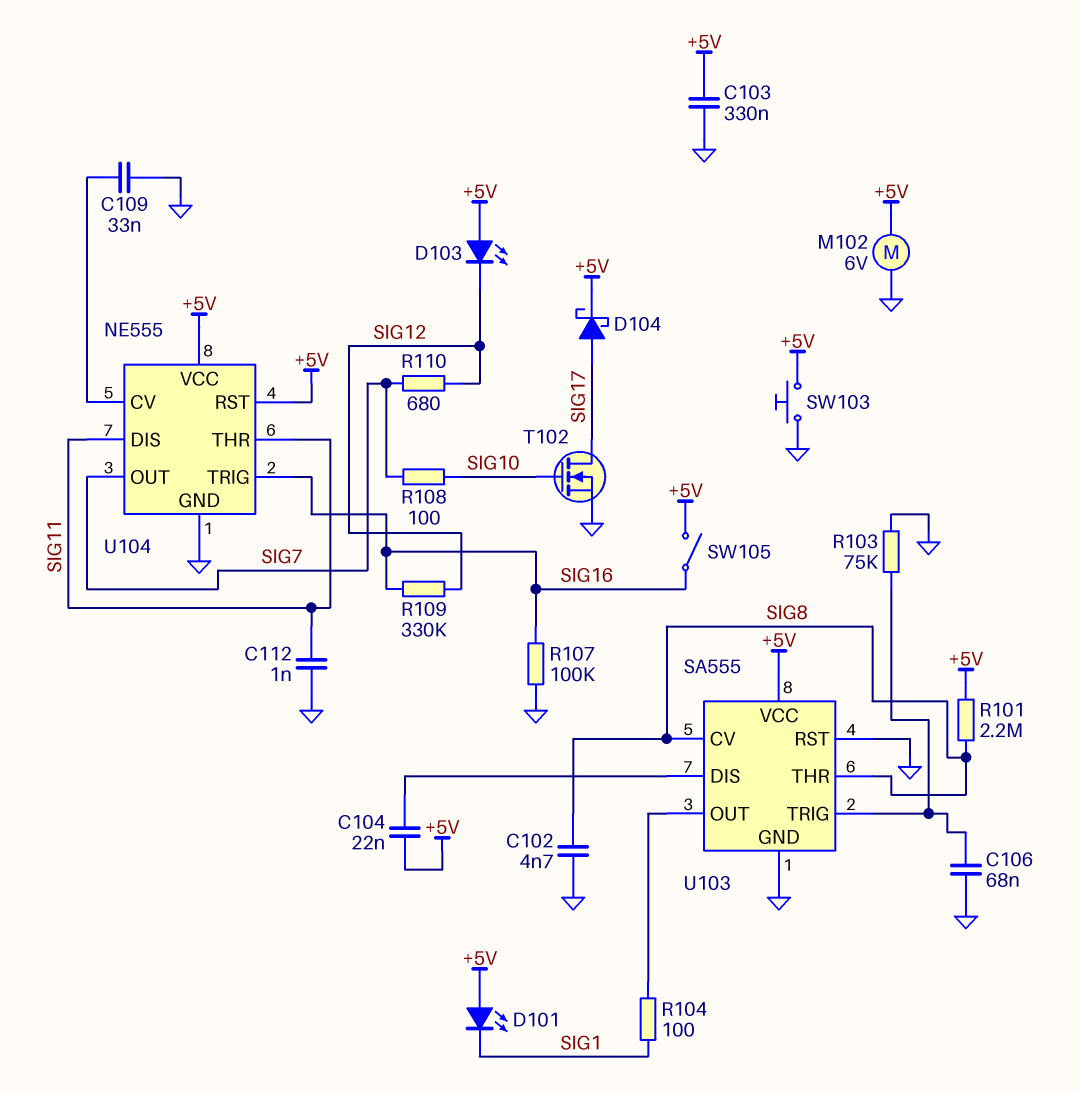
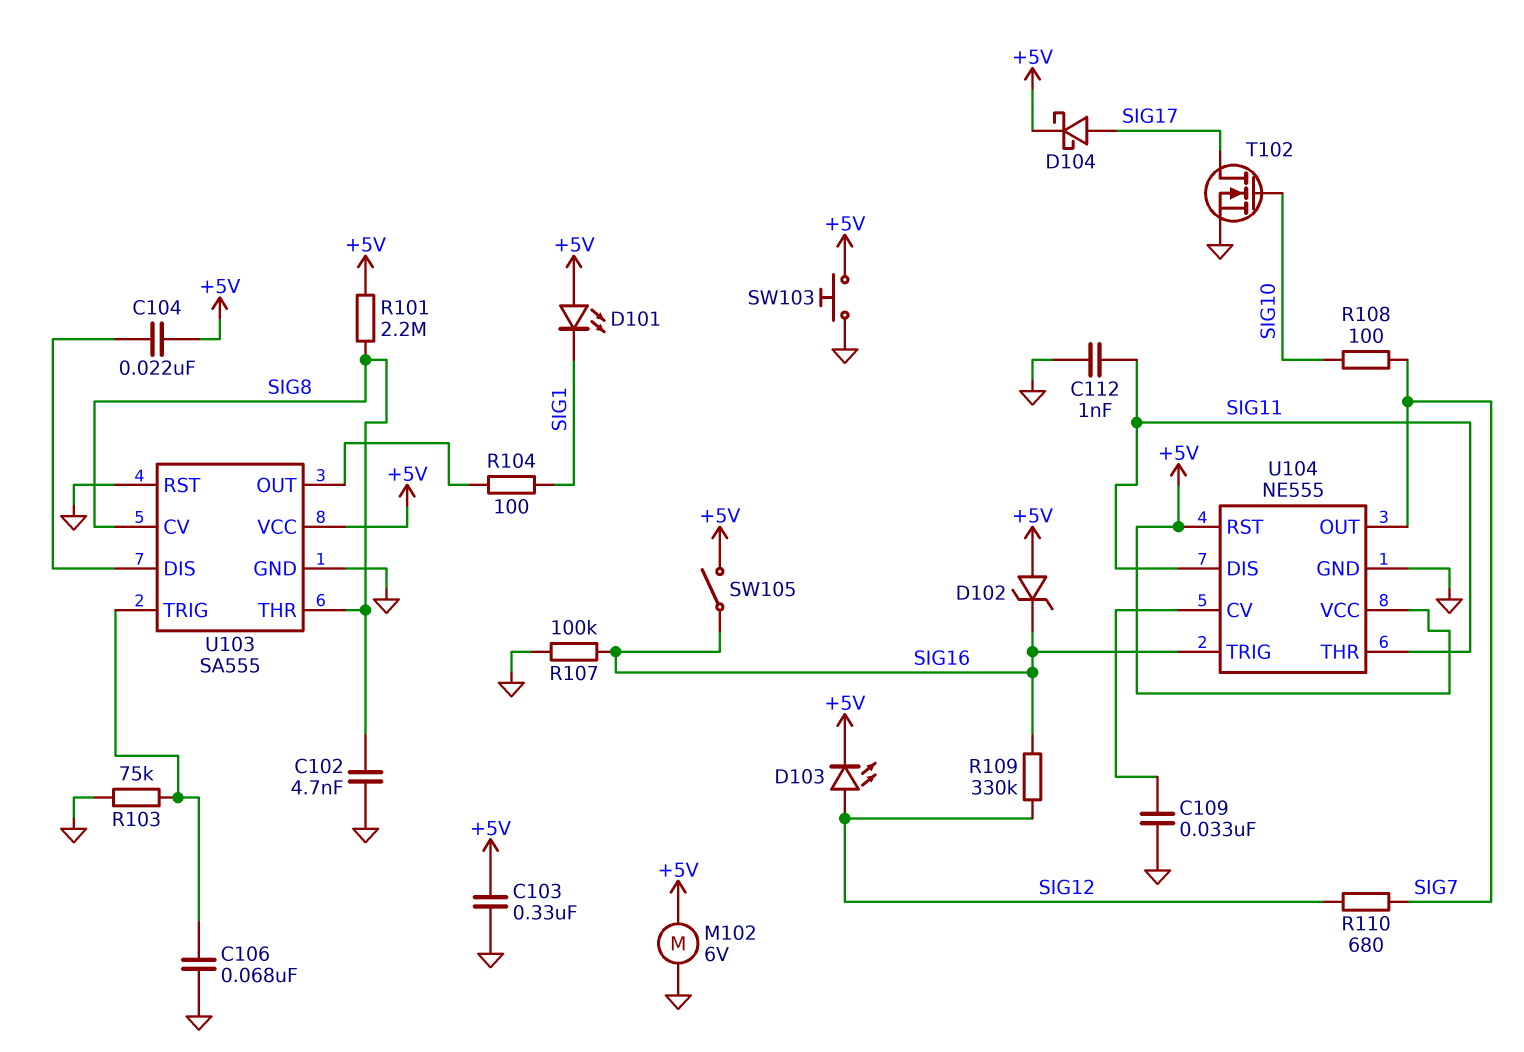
D102: none -> zener (A +5V, K SIG16)
D103: LED (A +5V, K SIG12) -> LED (A SIG12, K +5V)

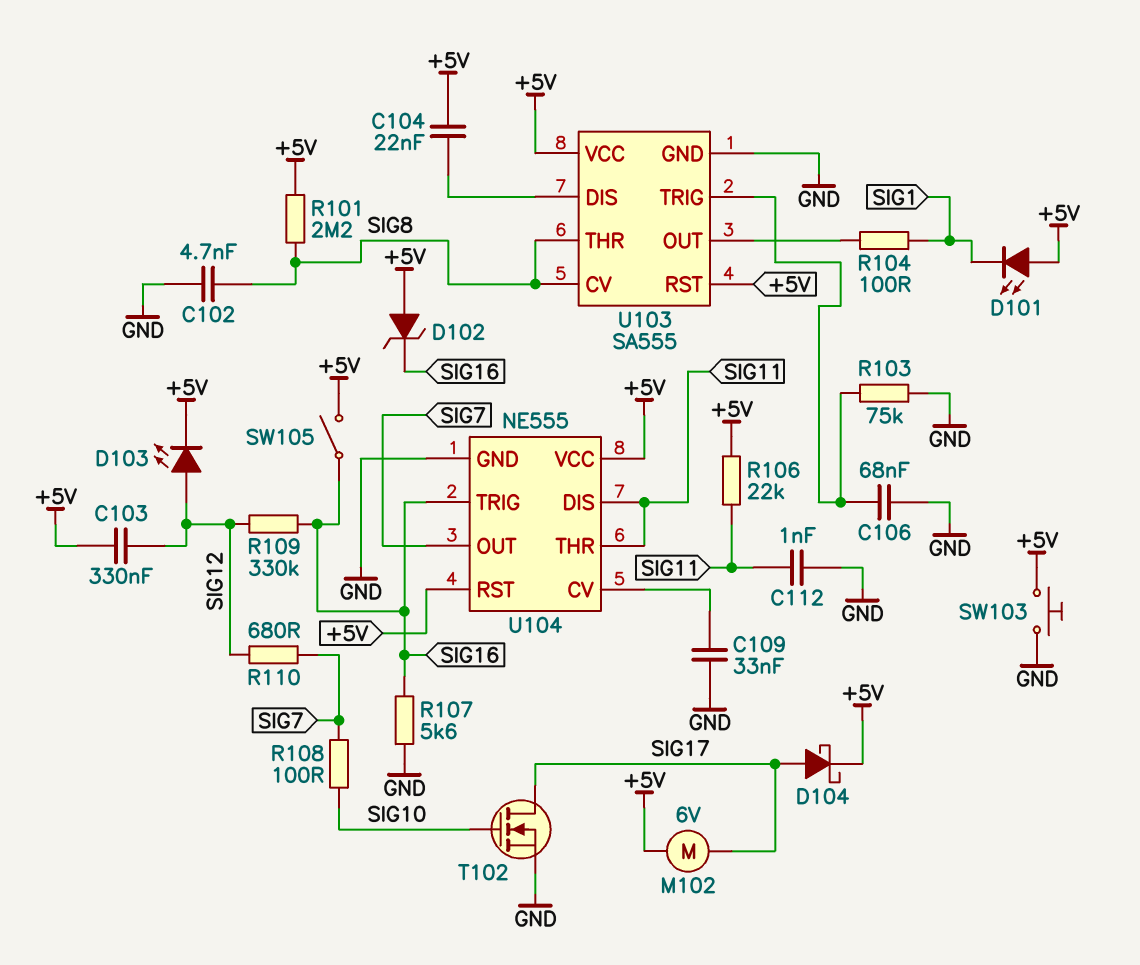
C103: 330nF (+5V, GND) -> 330nF (+5V, SIG12)
M102: motor 6V (+5V, GND) -> motor 6V (+5V, SIG17)
R106: none -> 22k (+5V, SIG11)
R107: 100k (GND, SIG16) -> 5.6k (GND, SIG16)
U103 pin RST: GND -> +5V

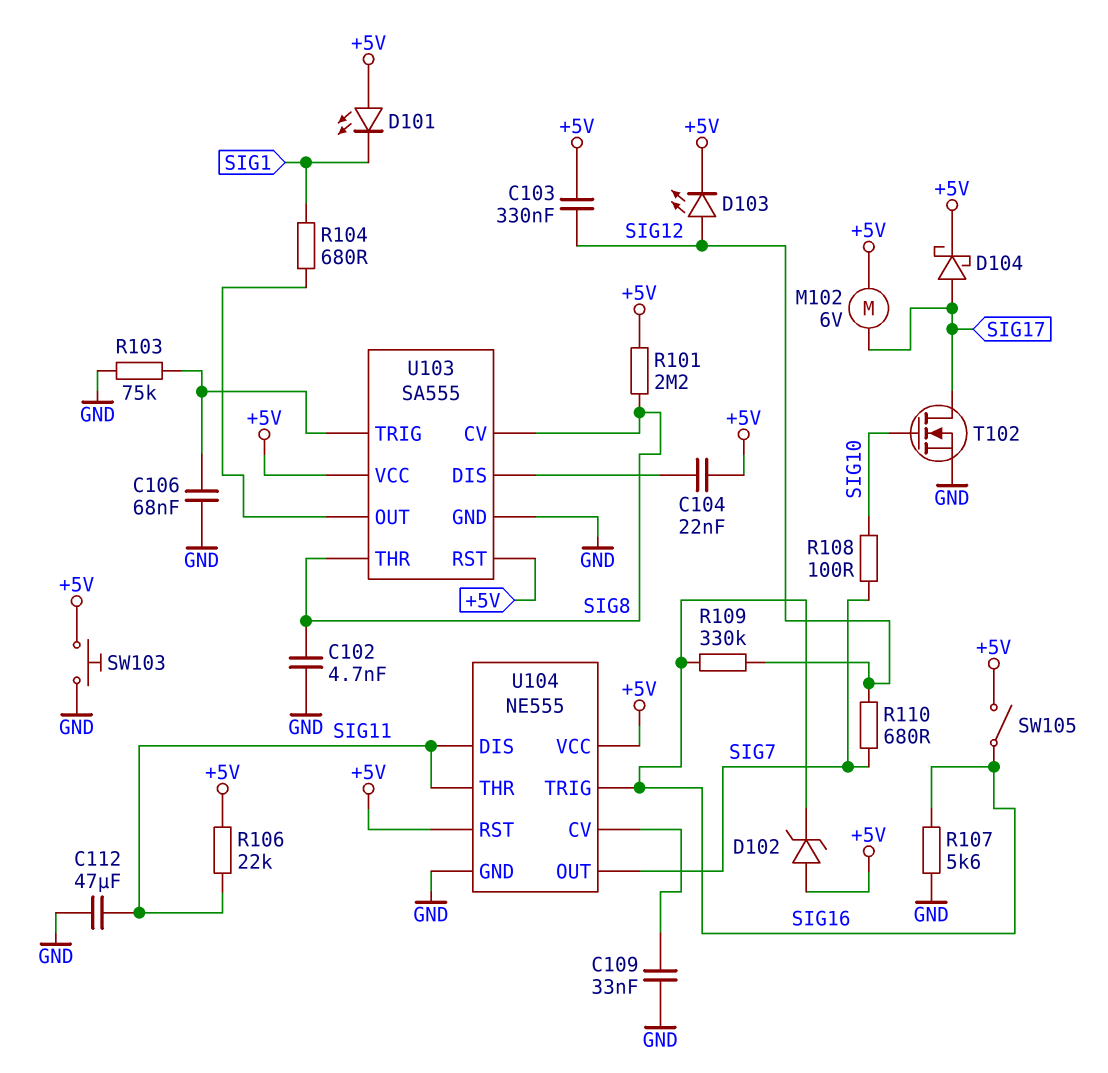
C112: 1nF (GND, SIG11) -> 47uF (GND, SIG11)
R104: 100 (SIG1, U103/OUT) -> 680 (SIG1, U103/OUT)

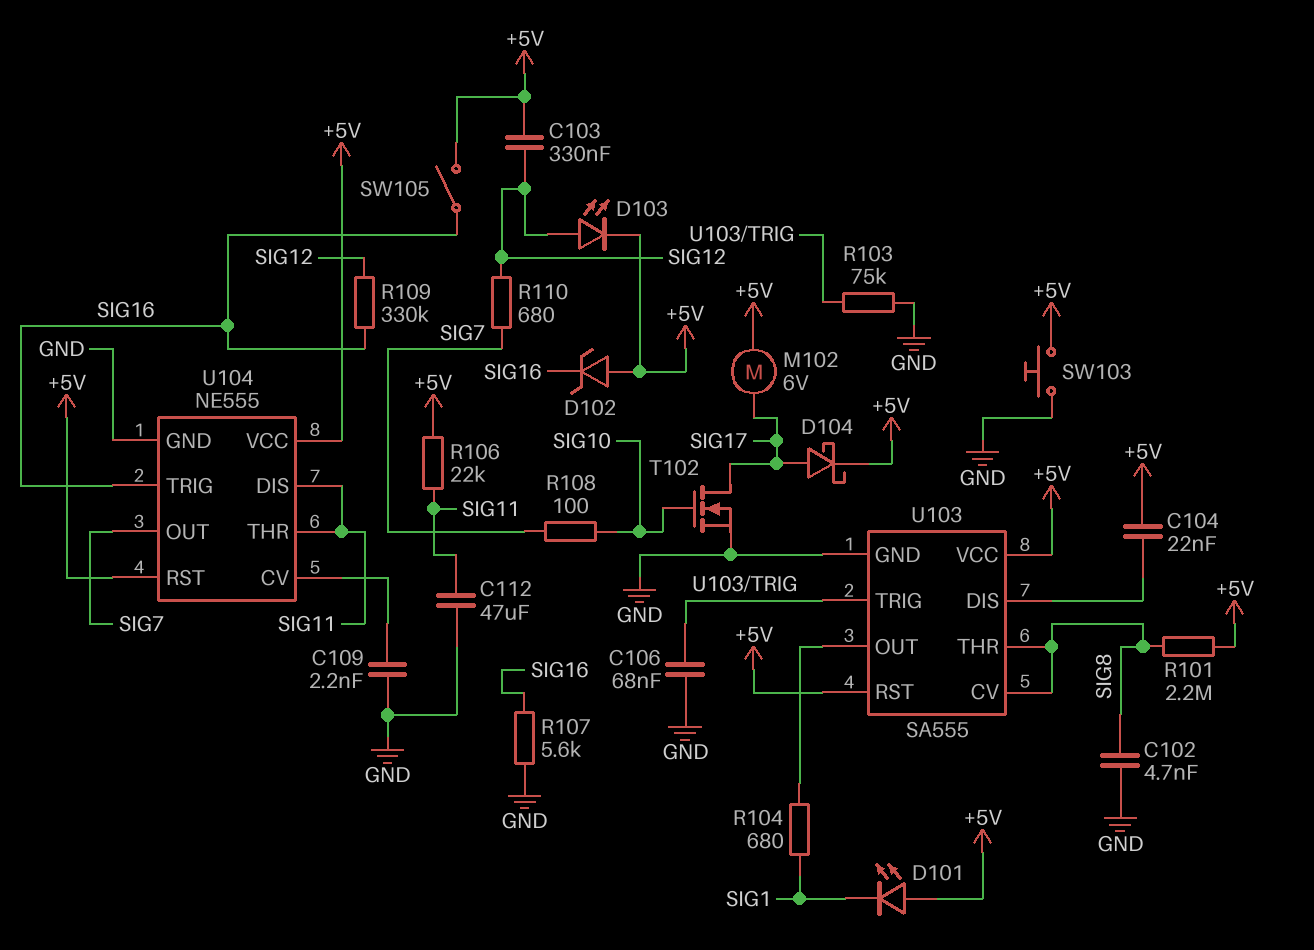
C109: 33nF (GND, U104/CV) -> 2.2nF (GND, U104/CV)

